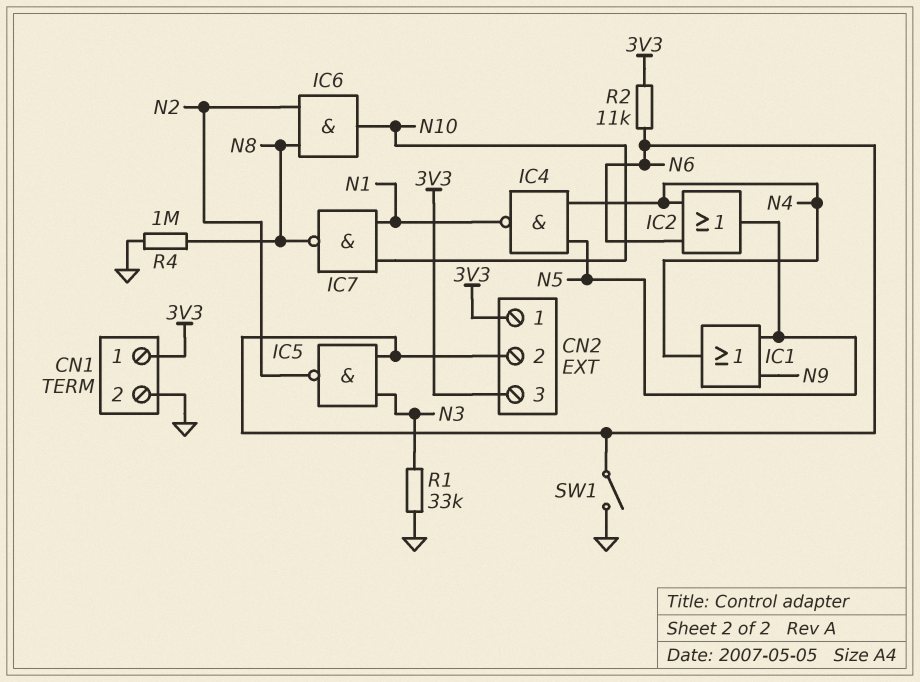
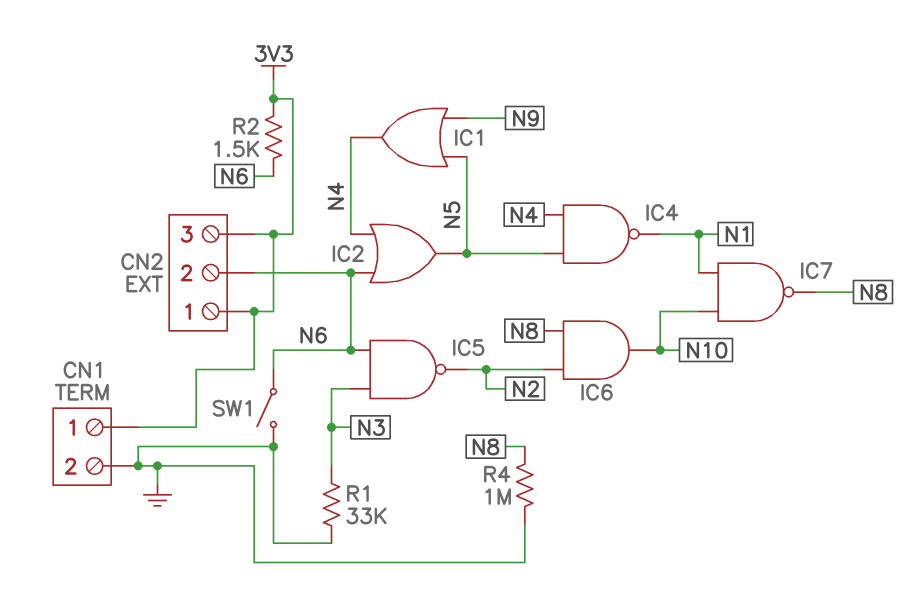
R2: 11k (3V3, N6) -> 1.5k (3V3, N6)

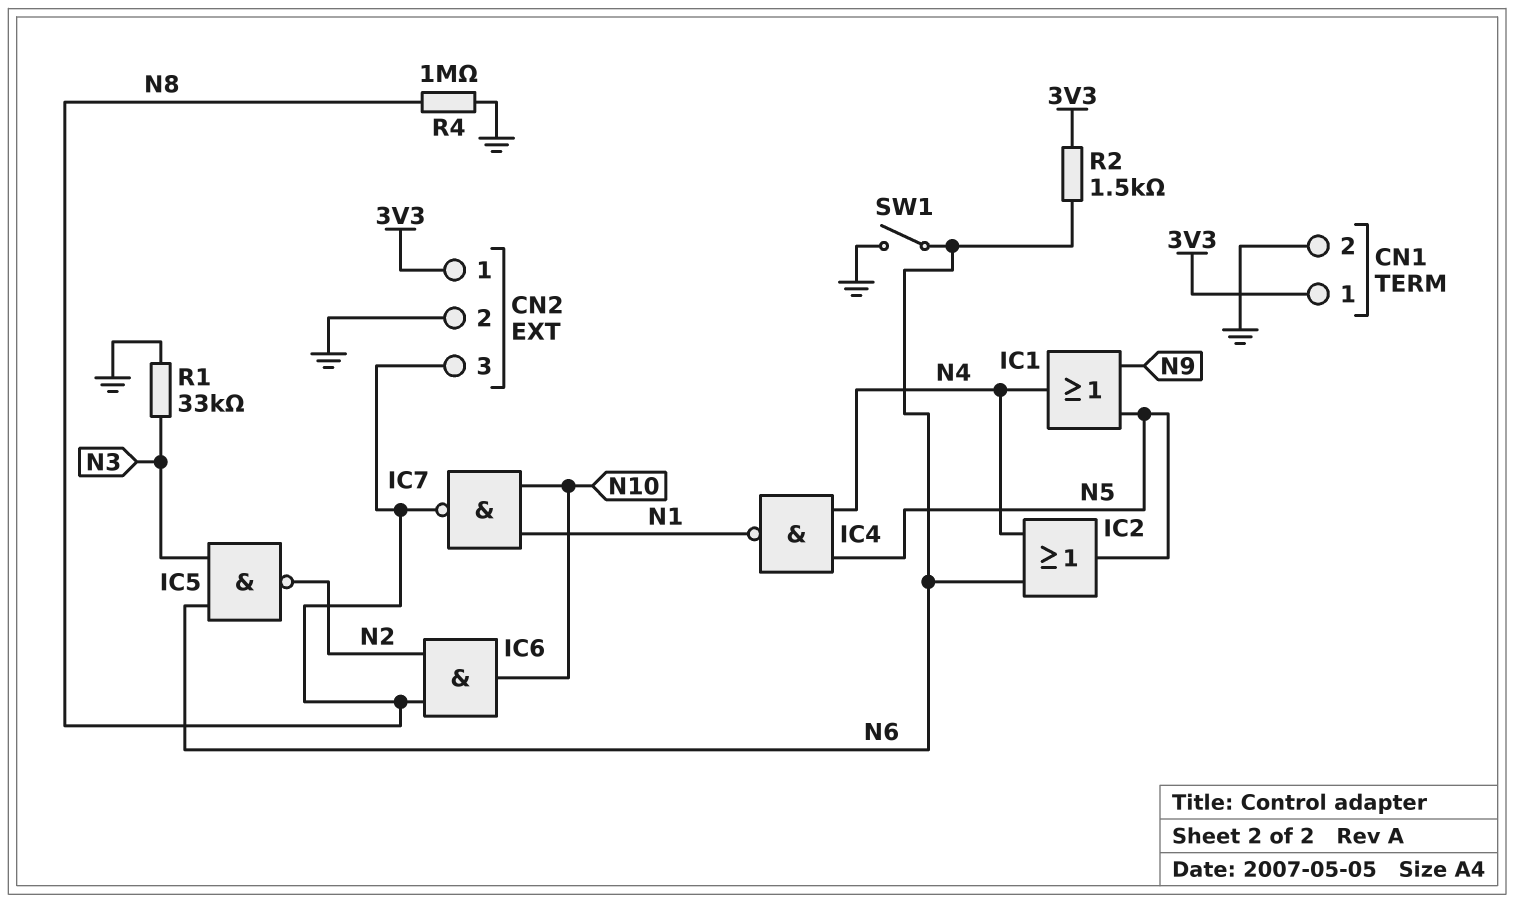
CN2 pin 2: N6 -> GND
CN2 pin 3: 3V3 -> N8

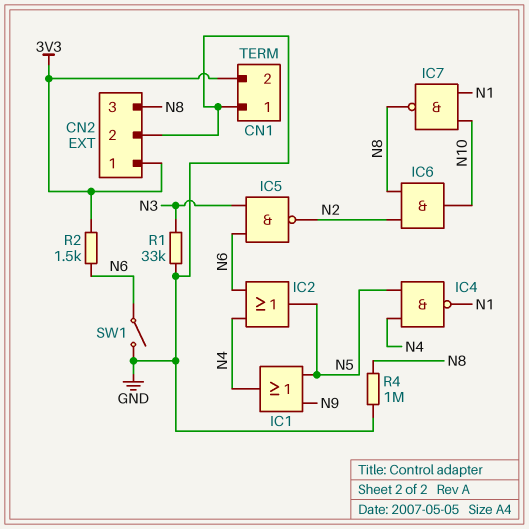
CN1 pin 1: 3V3 -> GND
CN1 pin 2: GND -> 3V3

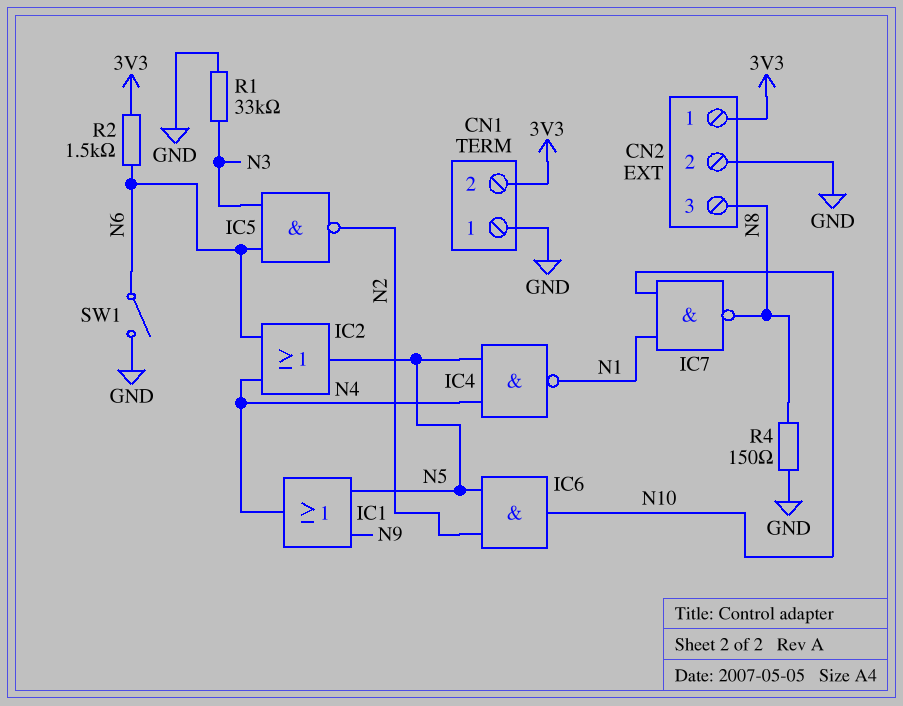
IC6: AND (in N2, in N8, out N10) -> AND (in N2, in N5, out N10)
R4: 1M (GND, N8) -> 150 (GND, N8)

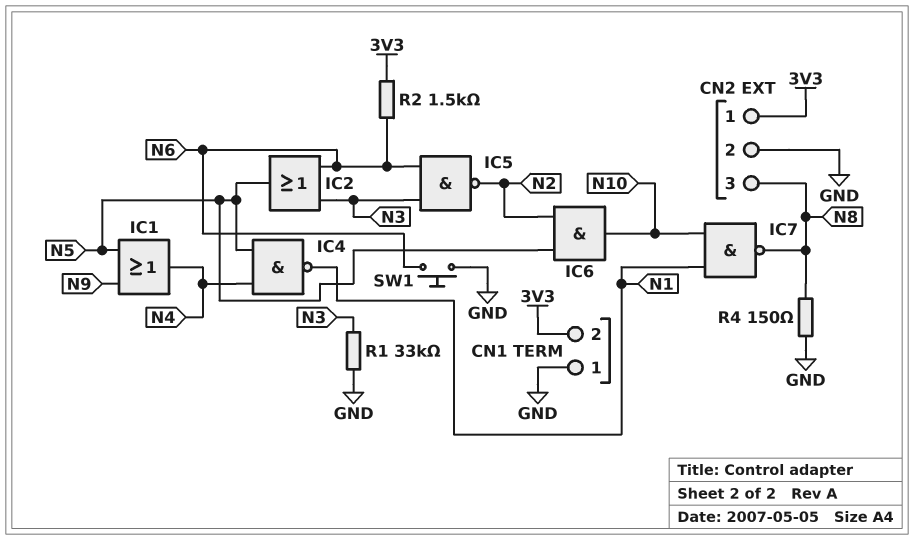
IC2: OR (in N4, in N6, out N5) -> OR (in N3, in N6, out N5)
SW1: switch (GND, N6) -> button (GND, N6)

